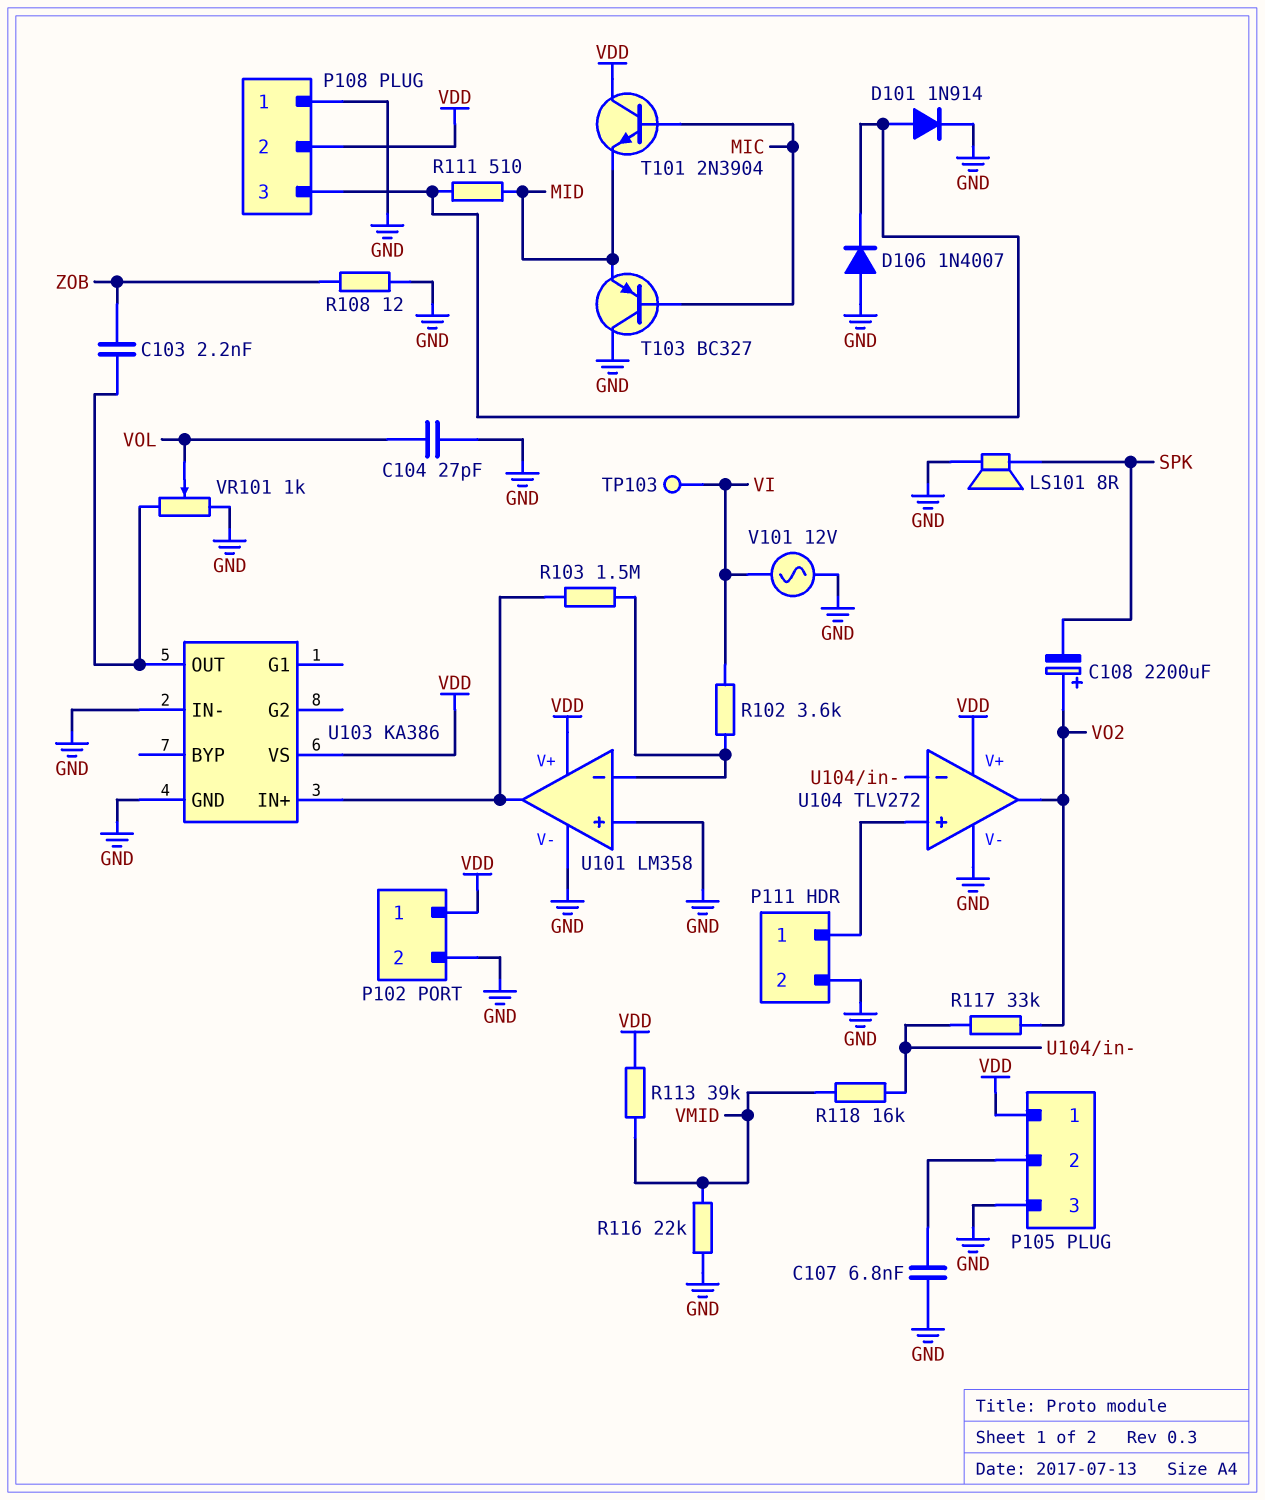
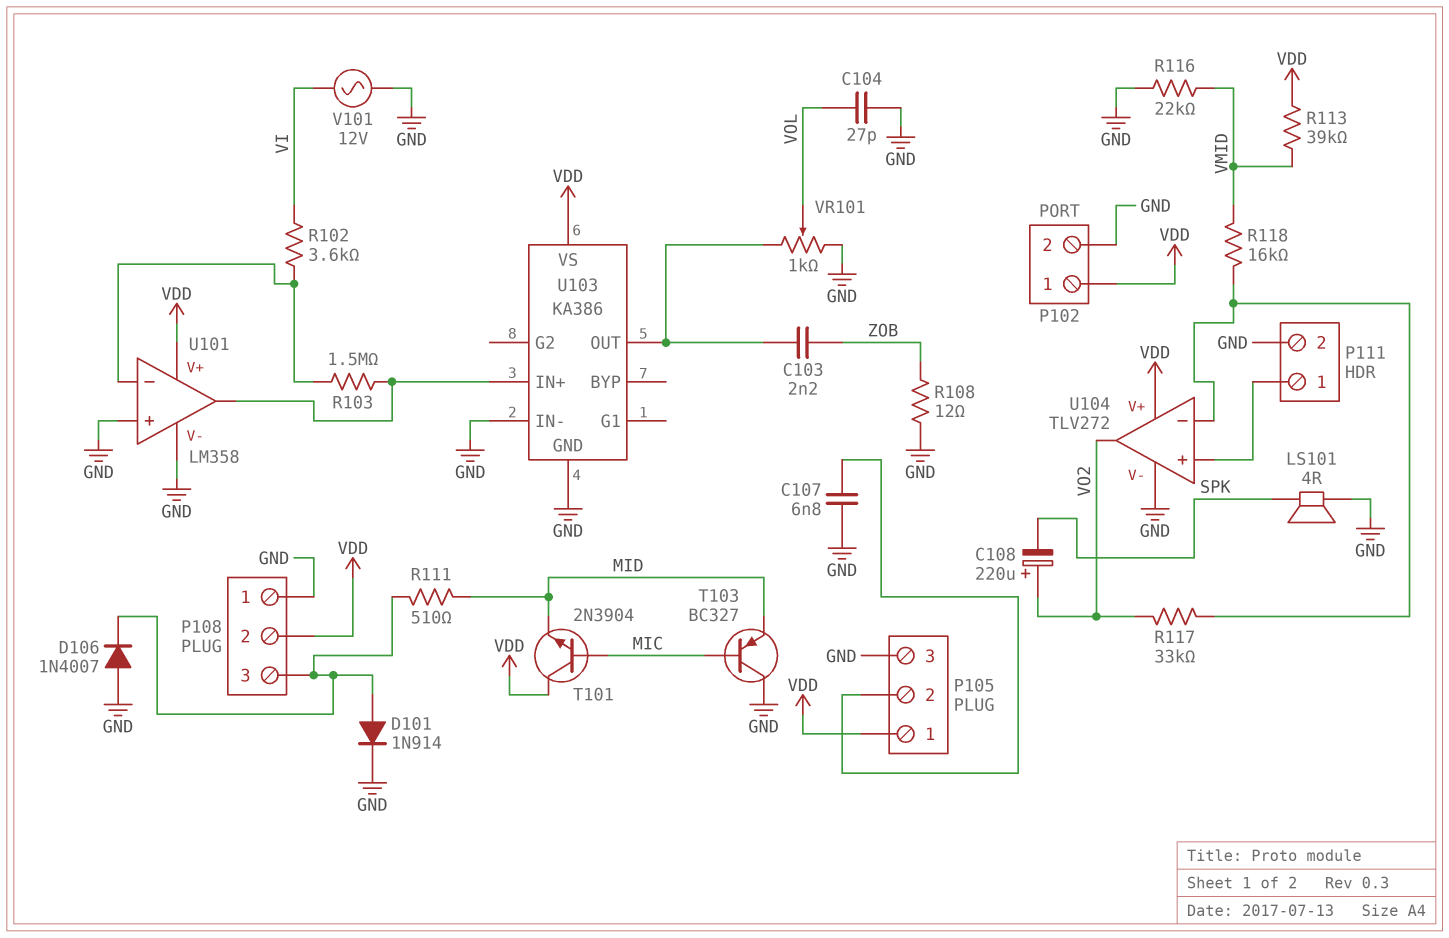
C108: 2200uF (plus VO2, minus SPK) -> 220uF (plus VO2, minus SPK)
LS101: speaker 8R (GND, SPK) -> speaker 4R (GND, SPK)
TP103: test point (VI) -> none

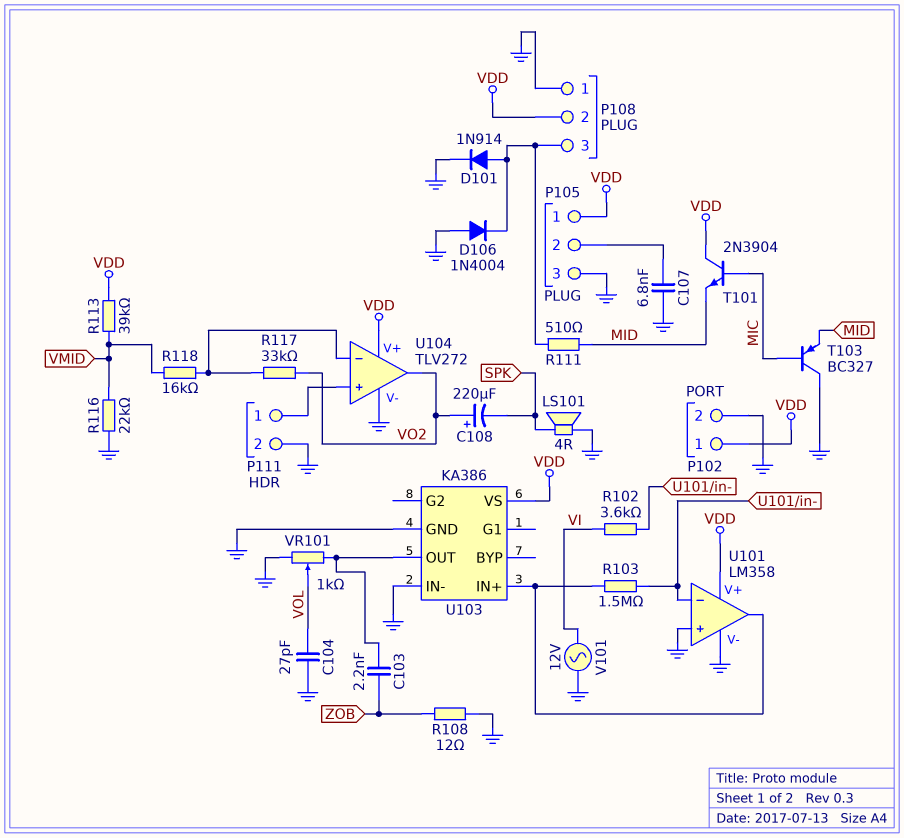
D106: diode 1N4007 (A GND, K P108/3) -> diode 1N4004 (A GND, K P108/3)

